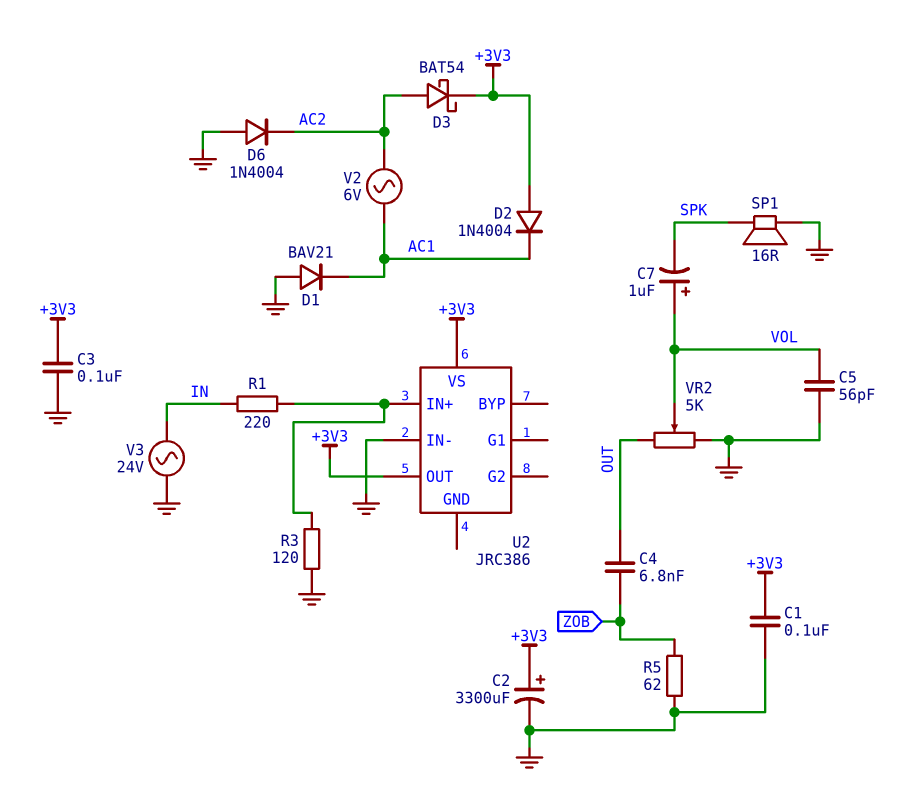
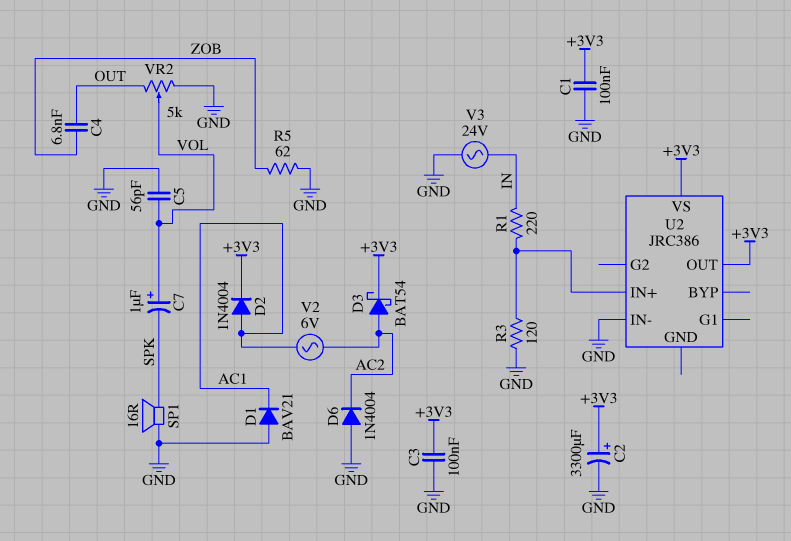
D2: diode 1N4004 (A +3V3, K AC1) -> diode 1N4004 (A AC1, K +3V3)

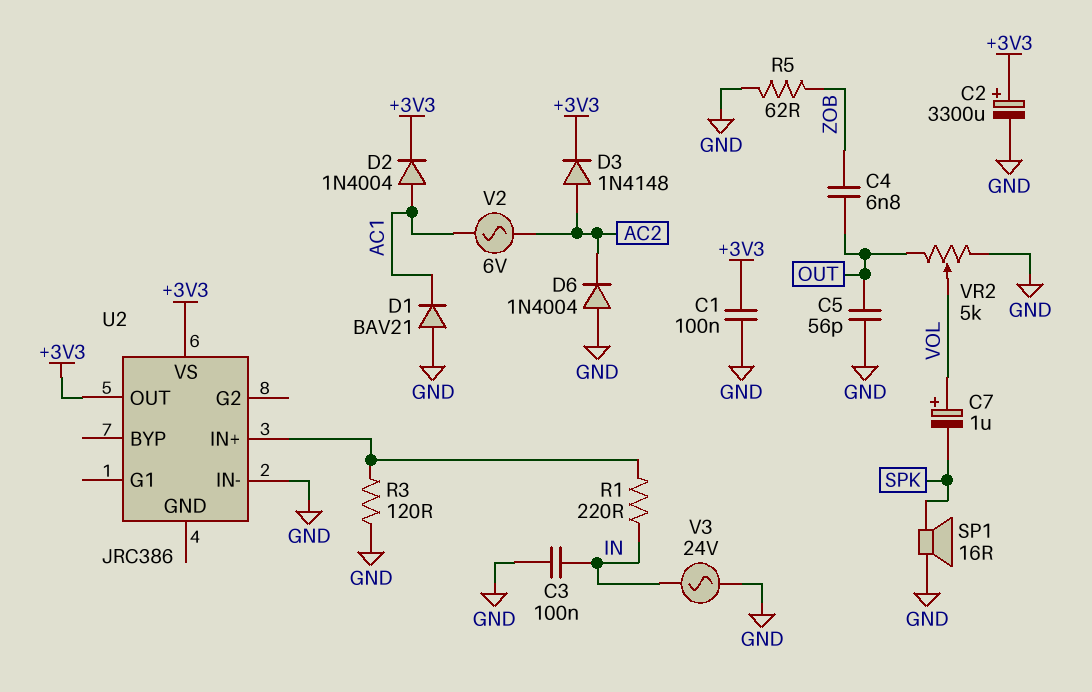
C3: 100nF (+3V3, GND) -> 100nF (GND, IN)
C5: 56pF (GND, VOL) -> 56pF (GND, OUT)
D3: schottky BAT54 (A AC2, K +3V3) -> diode 1N4148 (A AC2, K +3V3)

